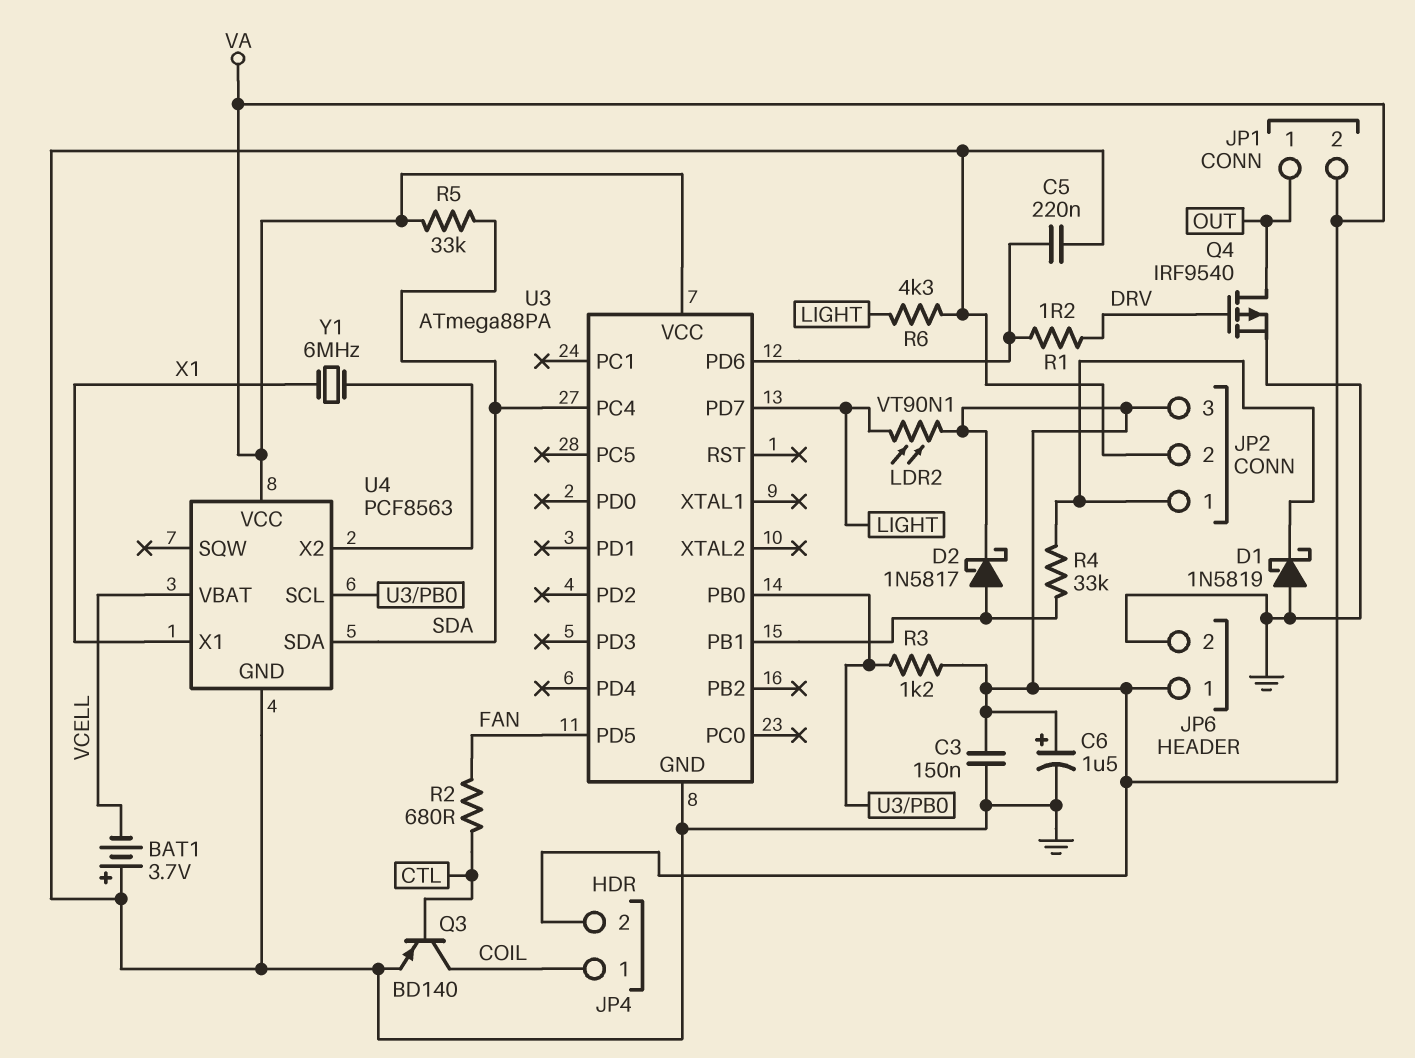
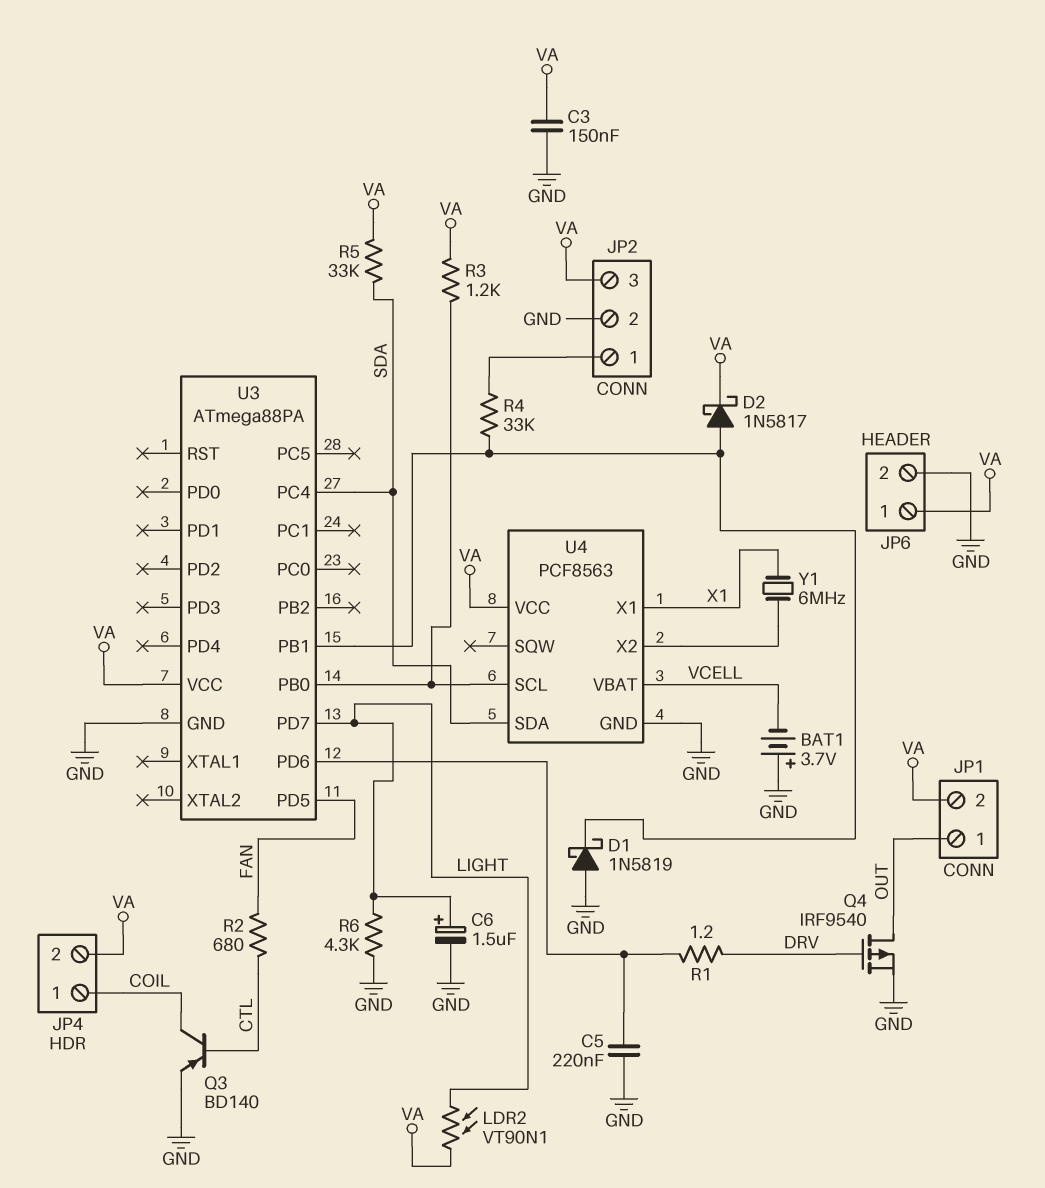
C6: 1.5uF (plus VA, minus GND) -> 1.5uF (plus LIGHT, minus GND)
D1: schottky 1N5819 (A GND, K JP2/1) -> schottky 1N5819 (A GND, K U3/PB1)

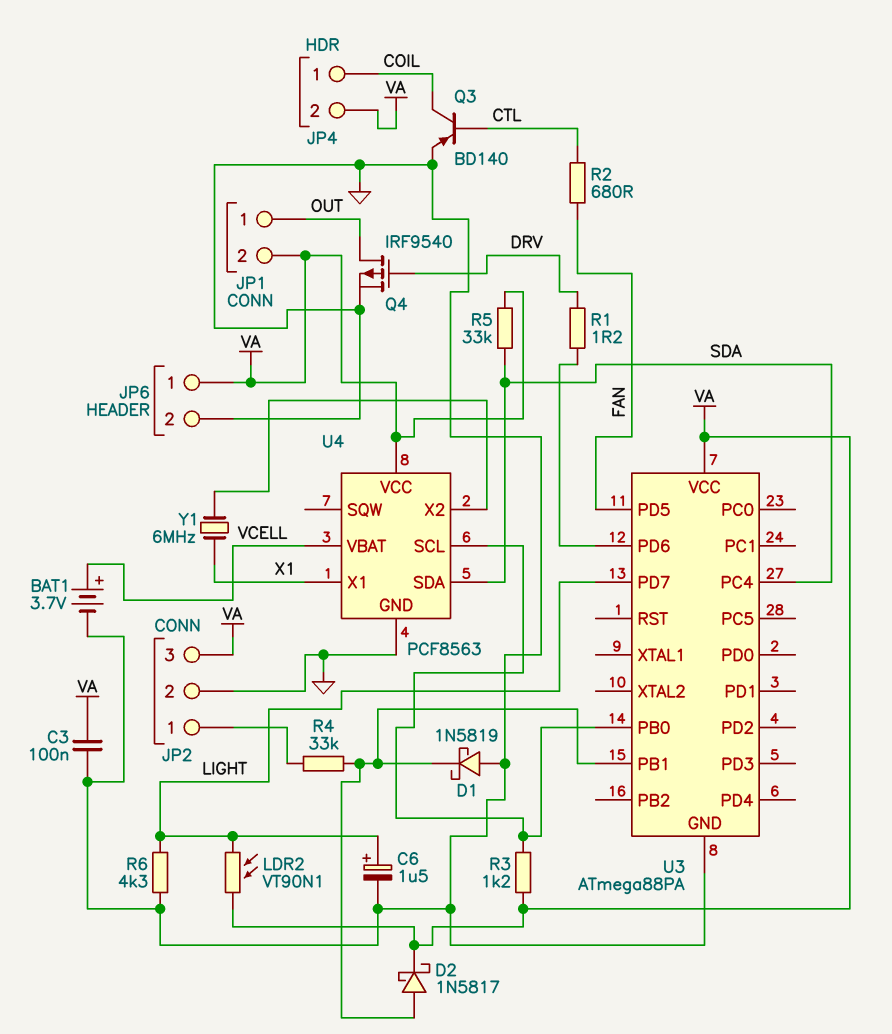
BAT1: 3.7V (plus GND, minus VCELL) -> 3.7V (plus VCELL, minus GND)
C3: 150nF (GND, VA) -> 100nF (GND, VA)
C5: 220nF (GND, U3/PD6) -> none

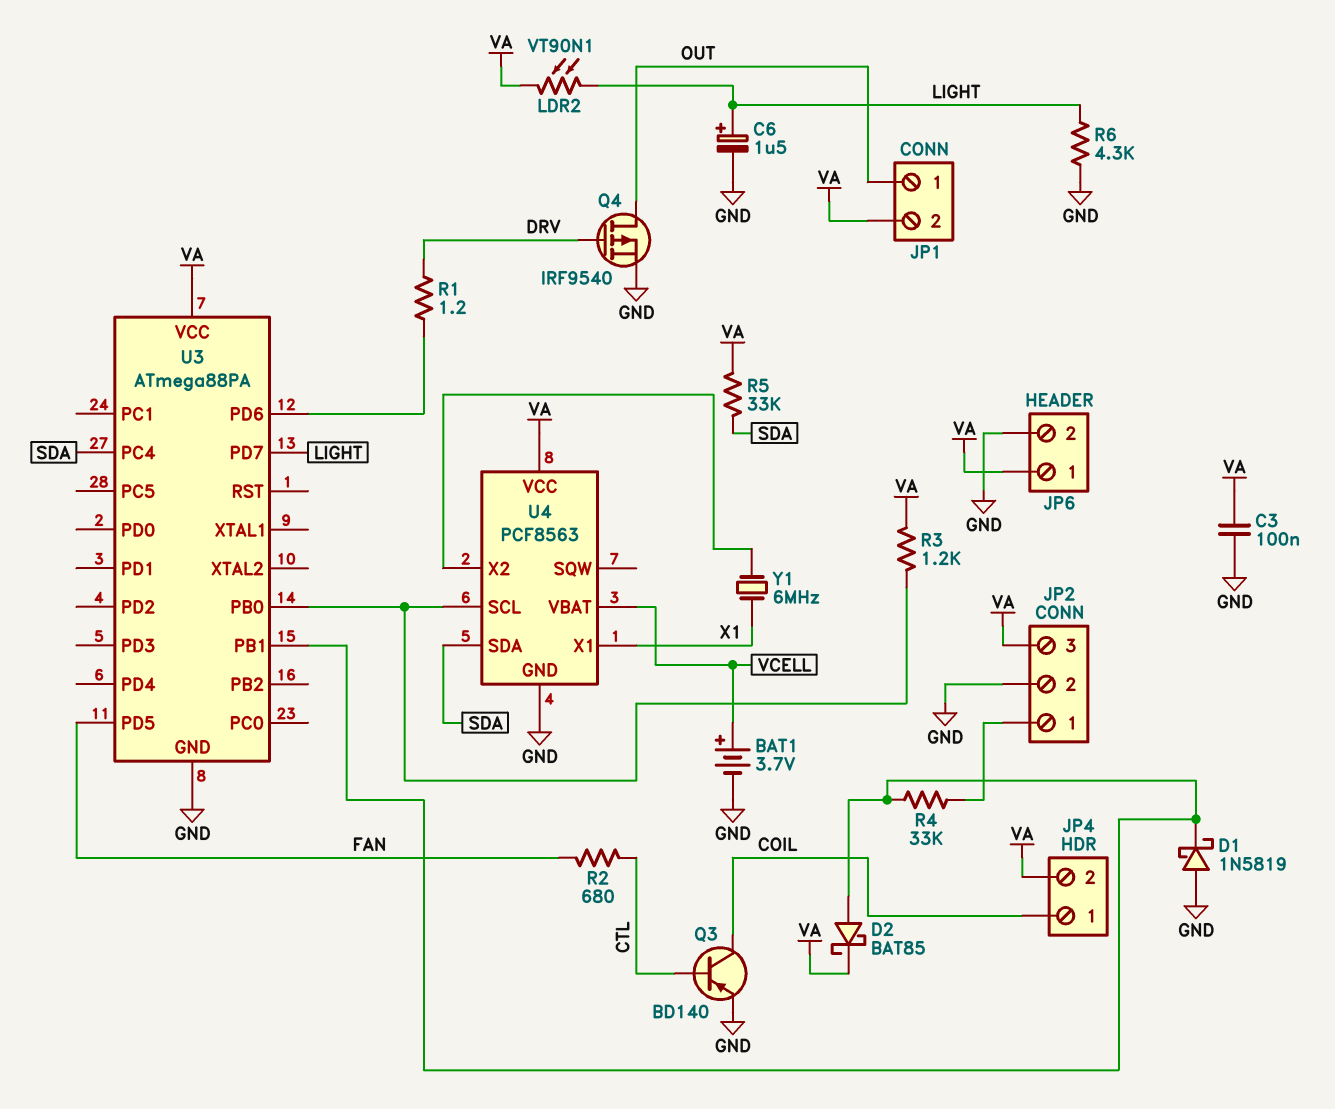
D2: schottky 1N5817 (A U3/PB1, K VA) -> schottky BAT85 (A U3/PB1, K VA)

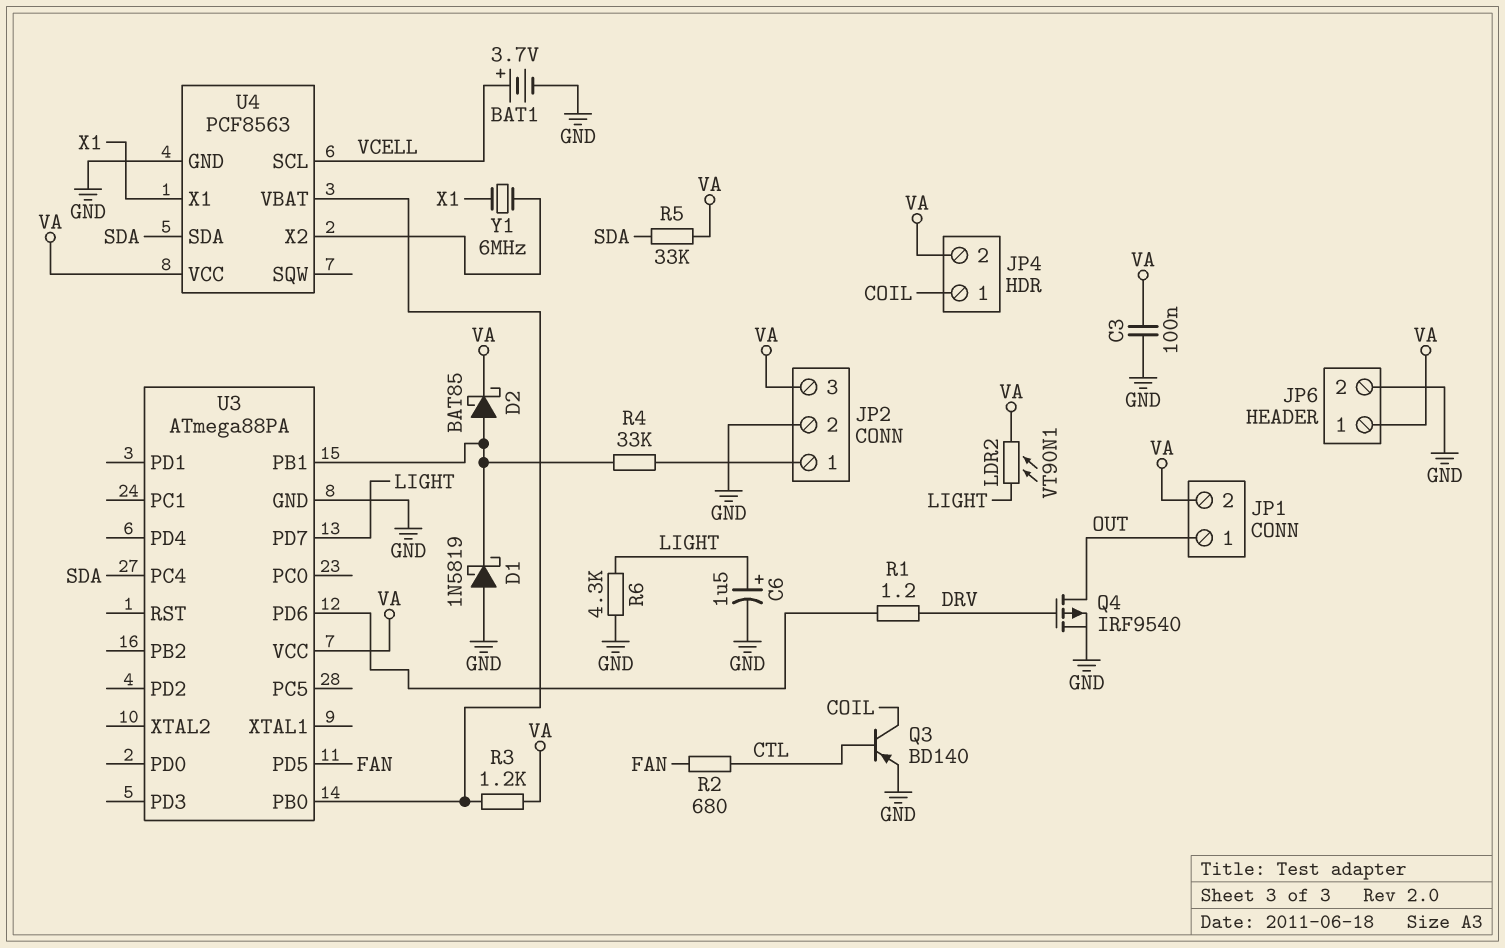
U4 pin SCL: U3/PB0 -> VCELL
U4 pin VBAT: VCELL -> U3/PB0

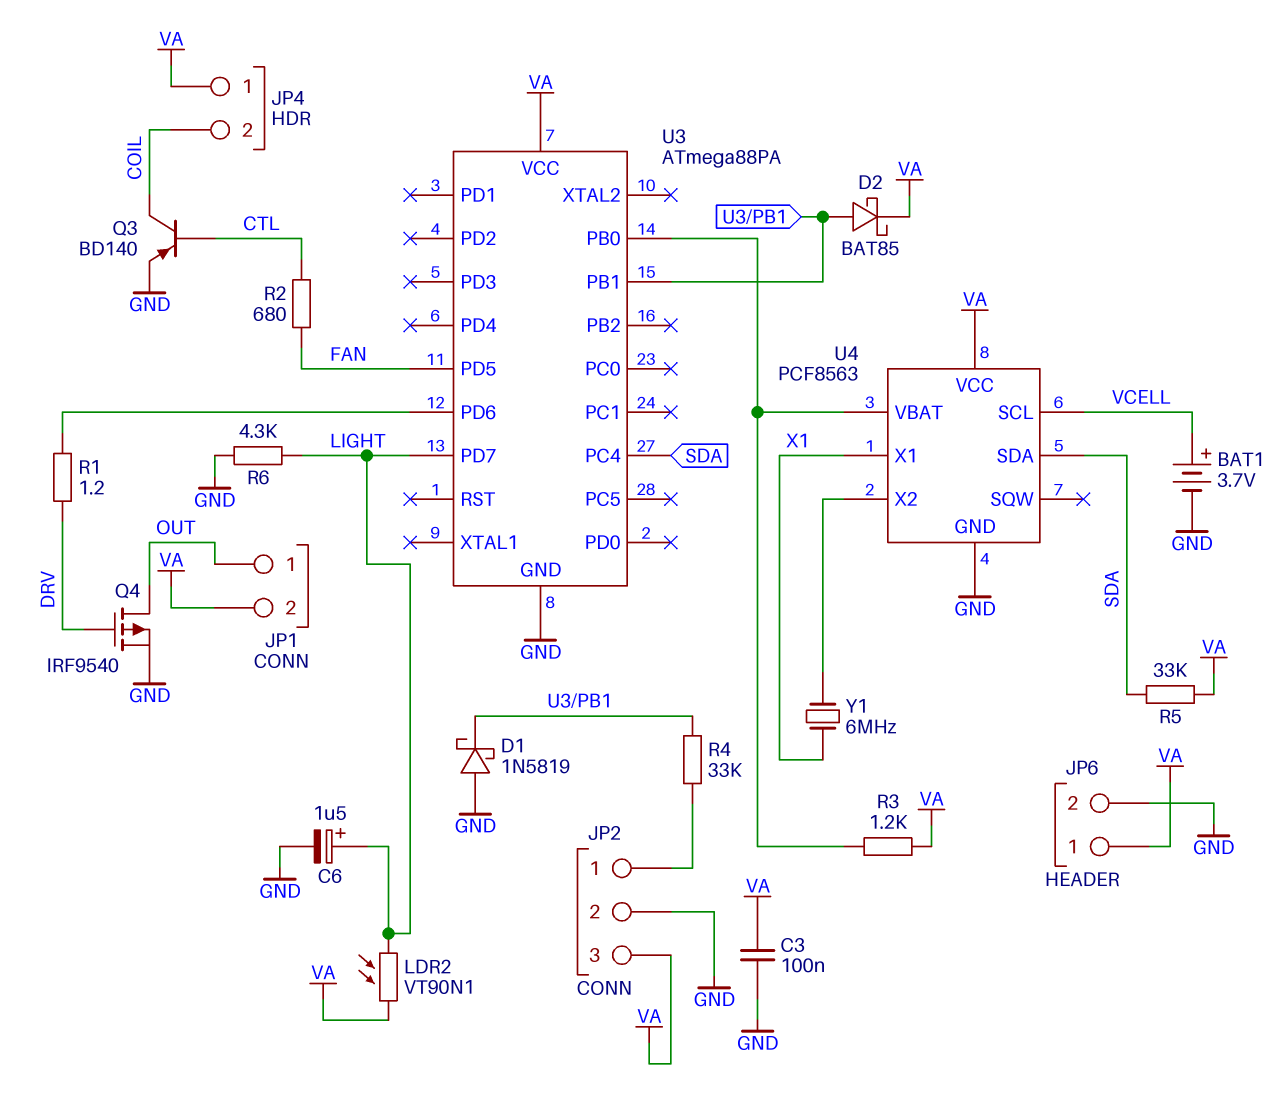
JP4 pin 1: COIL -> VA
JP4 pin 2: VA -> COIL

